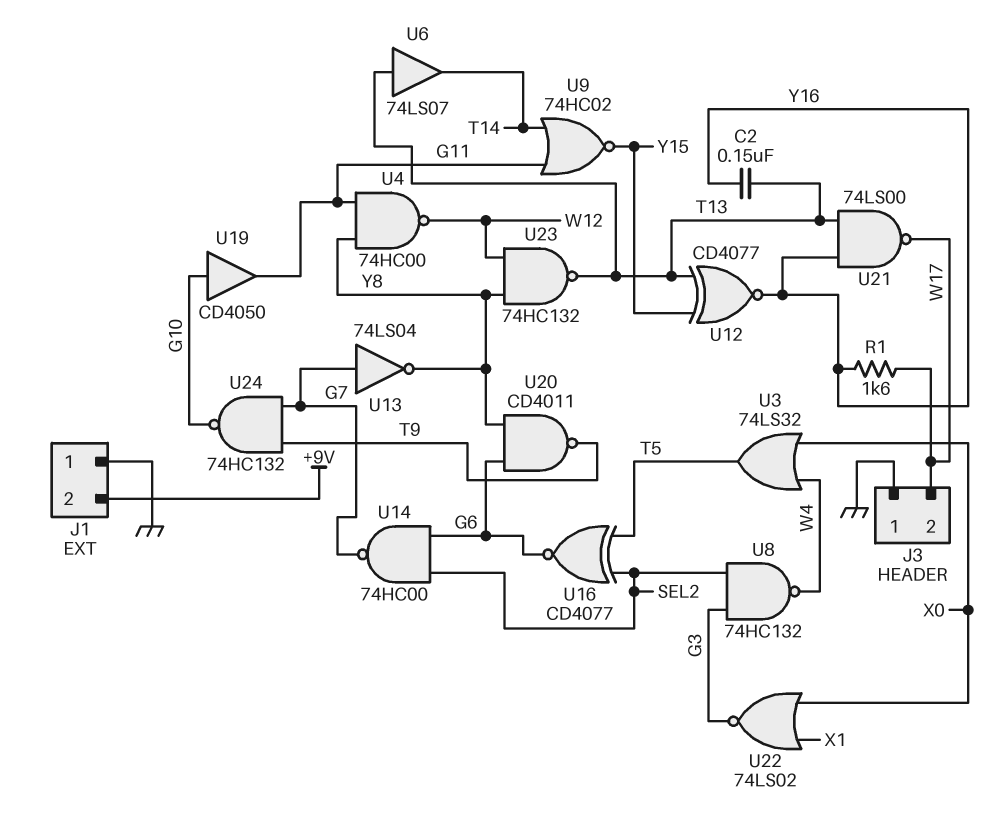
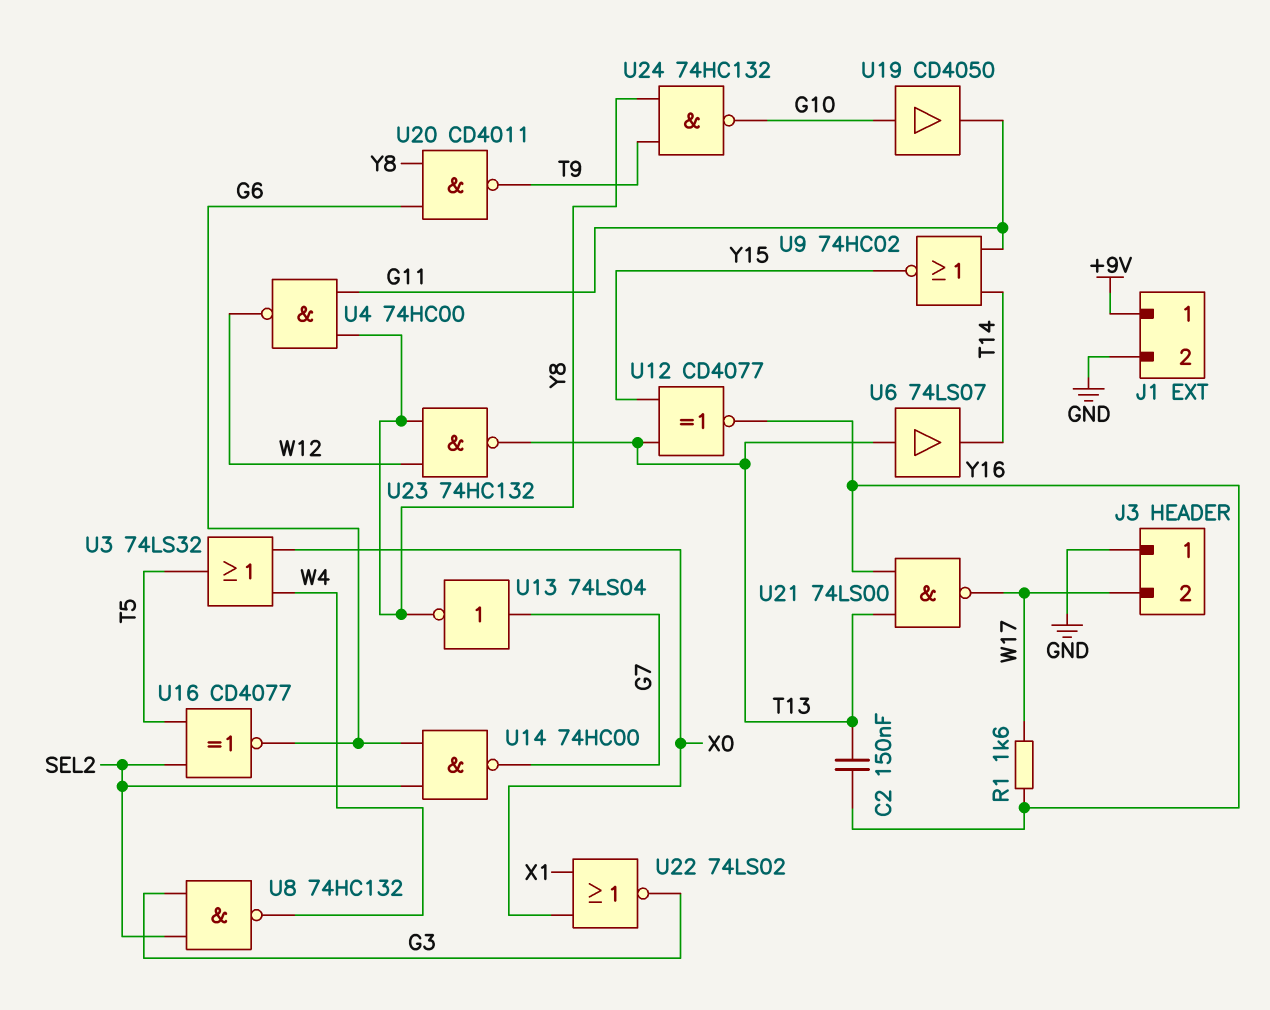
J1 pin 1: GND -> +9V
J1 pin 2: +9V -> GND
U24: NAND 74HC132 (in G7, in T9, out G10) -> NAND 74HC132 (in T9, in Y8, out G10)

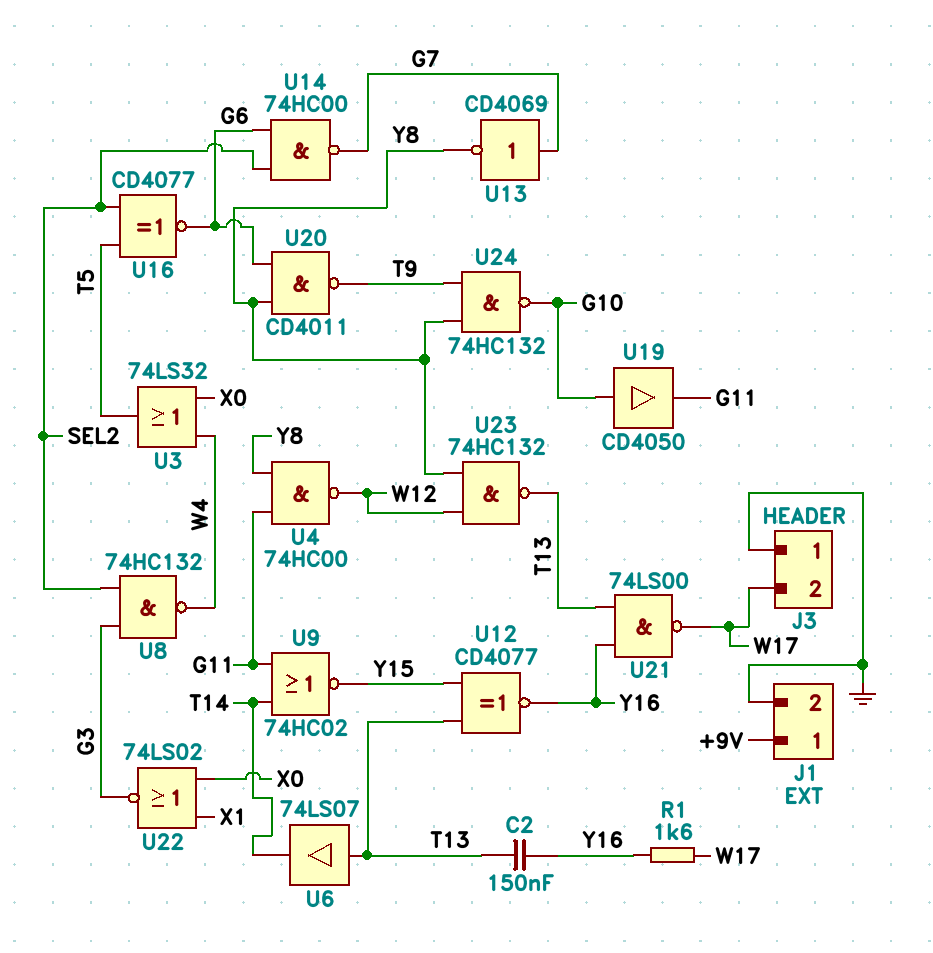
U13: NOT 74LS04 (in G7, out Y8) -> NOT CD4069 (in G7, out Y8)

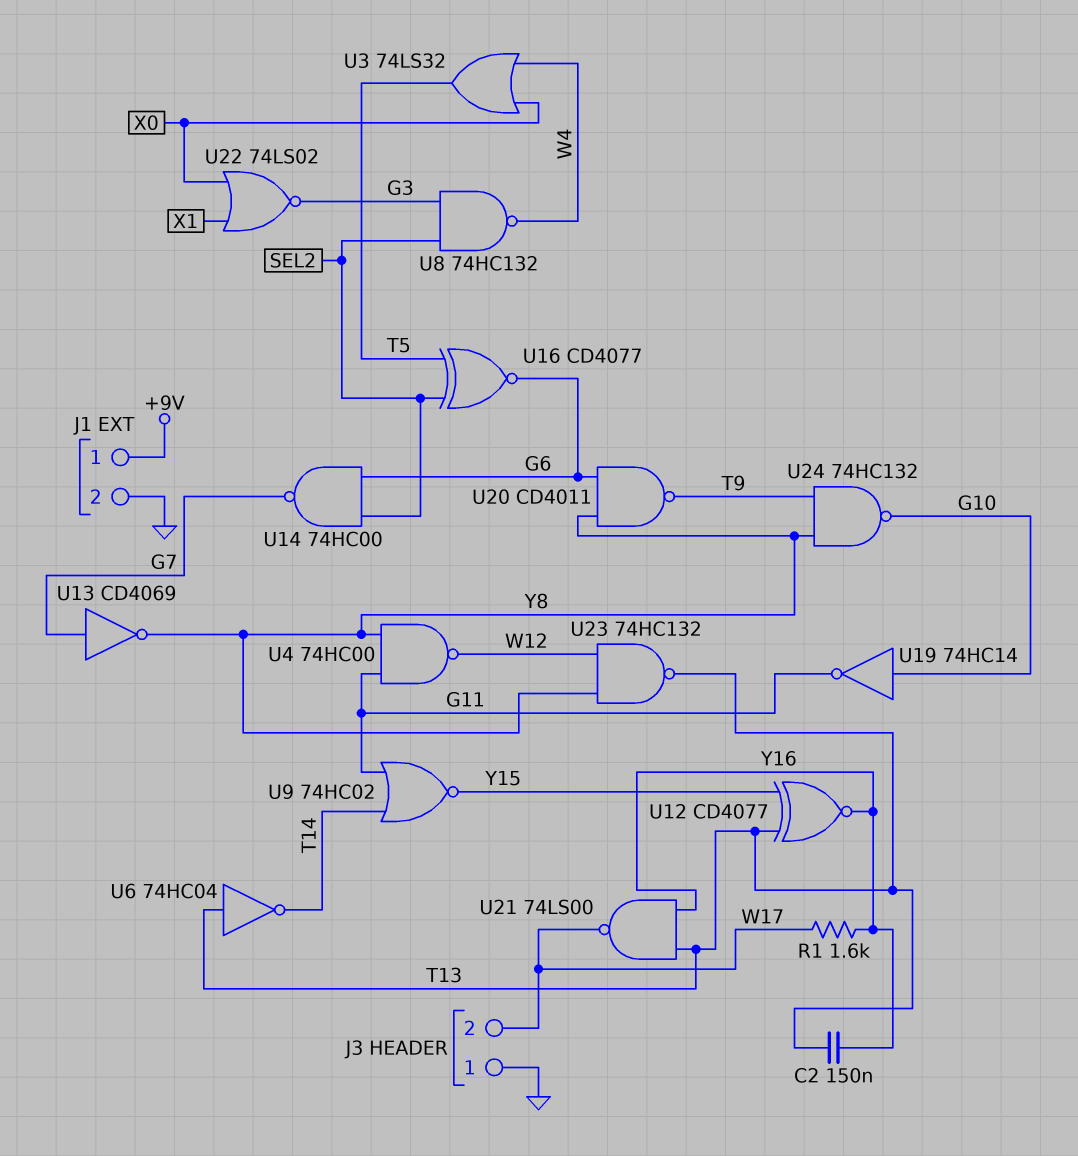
U6: buffer 74LS07 (in T13, out T14) -> NOT 74HC04 (in T13, out T14)
U19: buffer CD4050 (in G10, out G11) -> NOT 74HC14 (in G10, out G11)

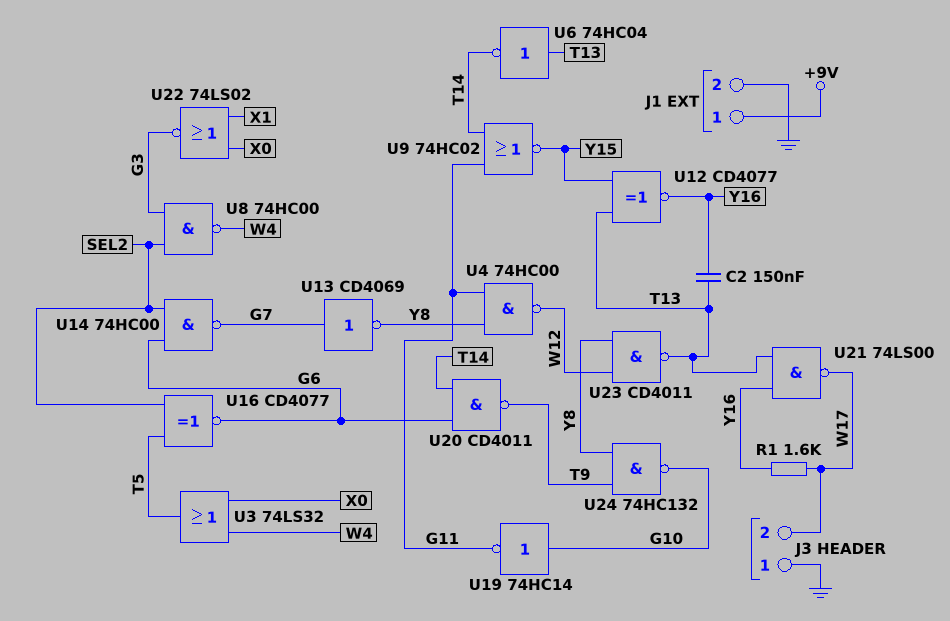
U8: NAND 74HC132 (in G3, in SEL2, out W4) -> NAND 74HC00 (in G3, in SEL2, out W4)
U20: NAND CD4011 (in G6, in Y8, out T9) -> NAND CD4011 (in G6, in T14, out T9)
U23: NAND 74HC132 (in W12, in Y8, out T13) -> NAND CD4011 (in W12, in Y8, out T13)

